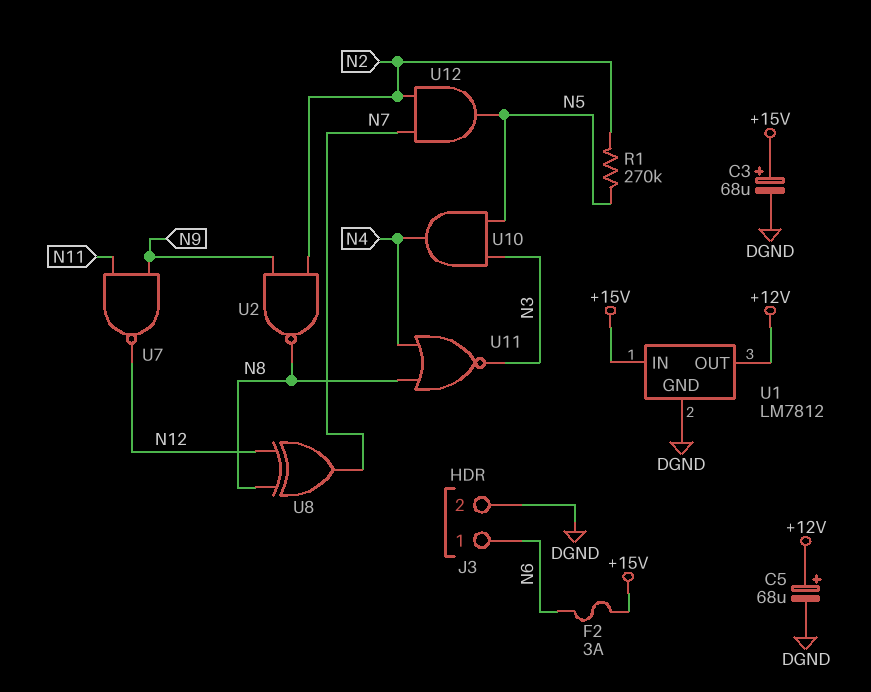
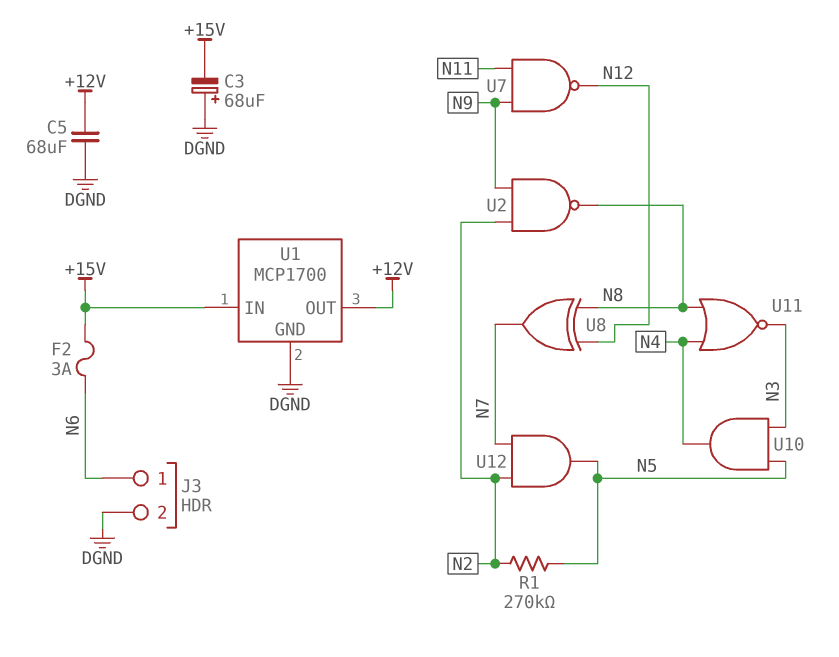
C3: 68uF (plus +15V, minus DGND) -> 68uF (plus DGND, minus +15V)
C5: 68uF (plus +12V, minus DGND) -> 68uF (+12V, DGND)
U1: LM7812 -> MCP1700

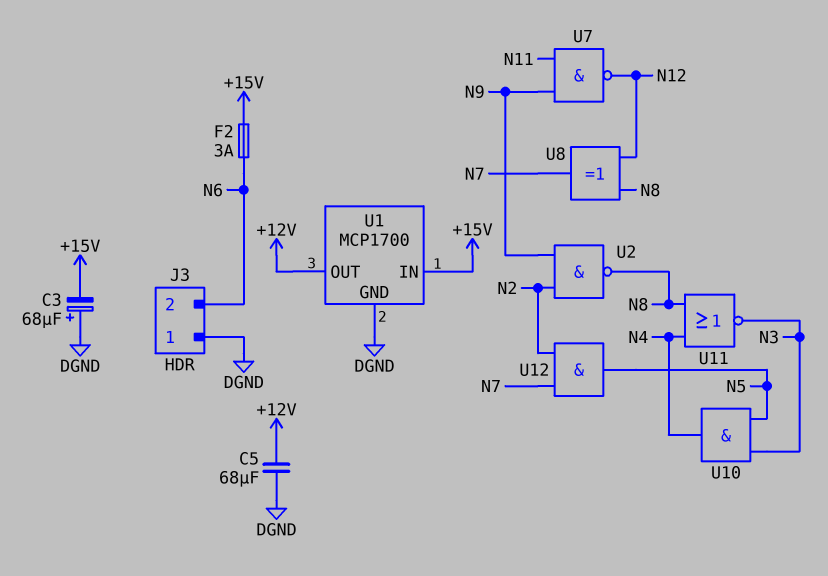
J3 pin 1: N6 -> DGND
J3 pin 2: DGND -> N6
R1: 270k (N2, N5) -> none

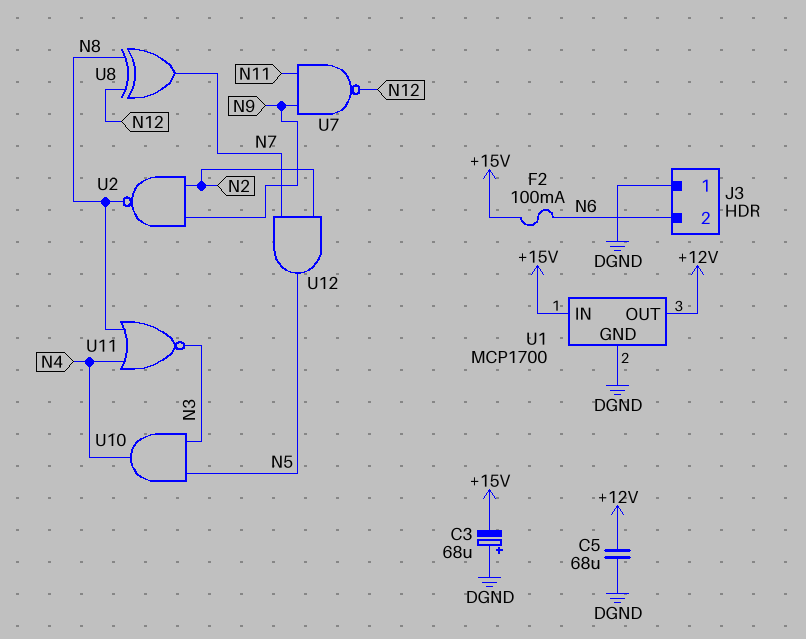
F2: 3A (+15V, N6) -> 100mA (+15V, N6)

